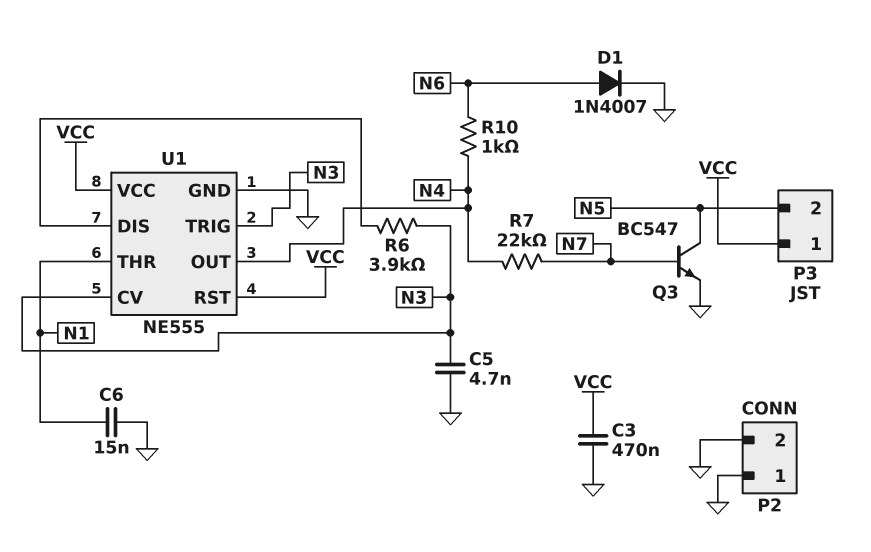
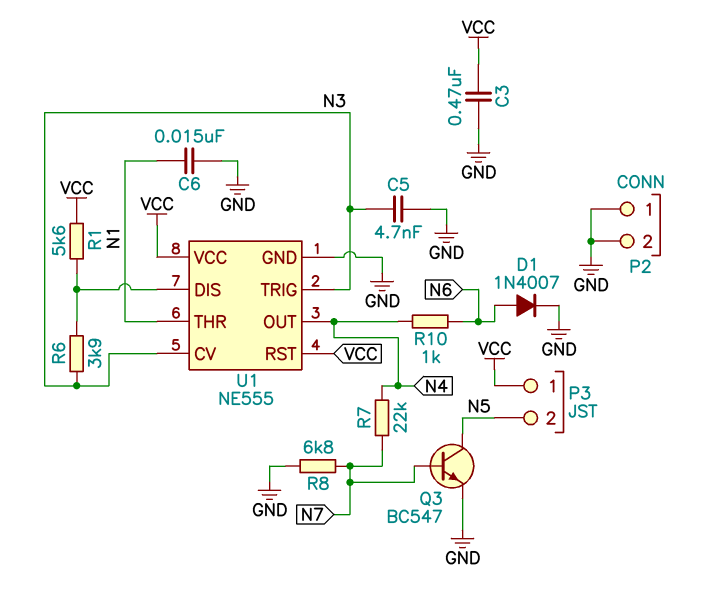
R1: none -> 5.6k (U1/DIS, VCC)
R8: none -> 6.8k (GND, N7)

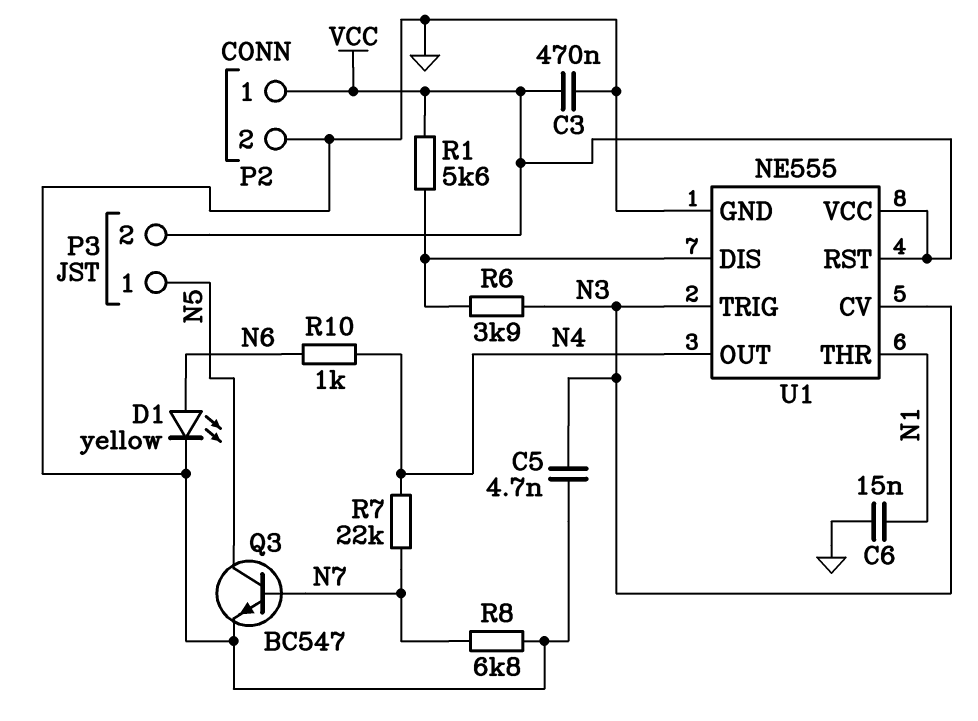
D1: diode 1N4007 (A N6, K GND) -> LED yellow (A N6, K GND)
P2 pin 1: GND -> VCC
P3 pin 1: VCC -> N5
P3 pin 2: N5 -> VCC

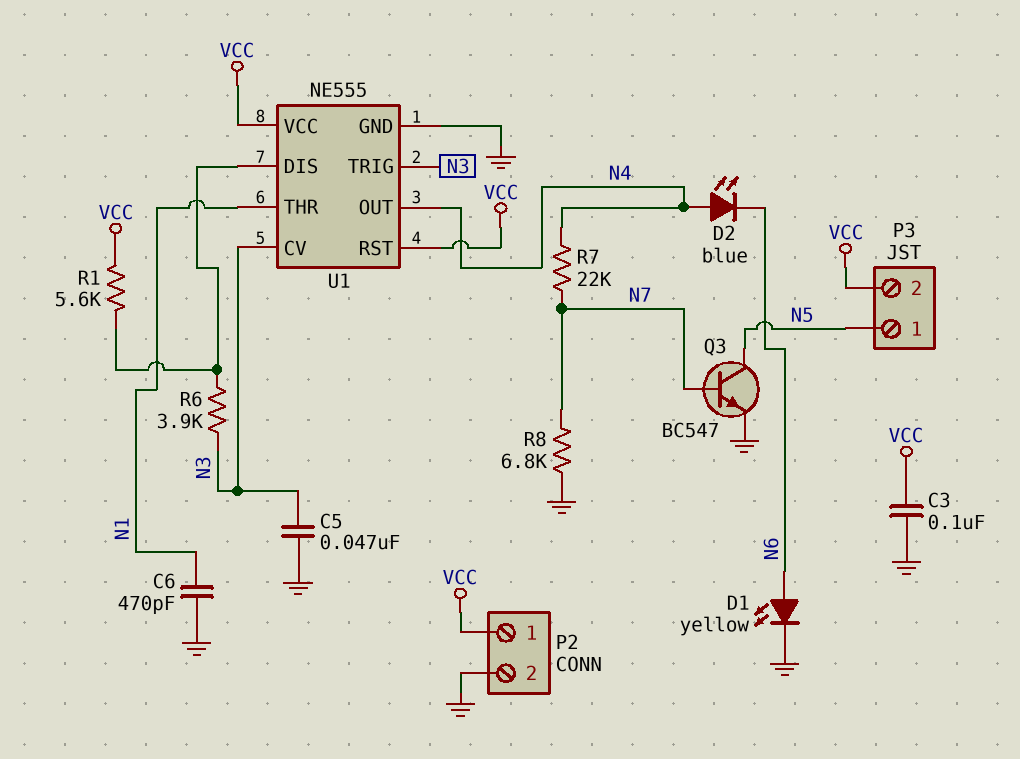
C3: 470nF (GND, VCC) -> 100nF (GND, VCC)
C5: 4.7nF (GND, N3) -> 47nF (GND, N3)
C6: 15nF (GND, N1) -> 470pF (GND, N1)
D2: none -> LED blue (A N4, K N6)
R10: 1k (N4, N6) -> none

